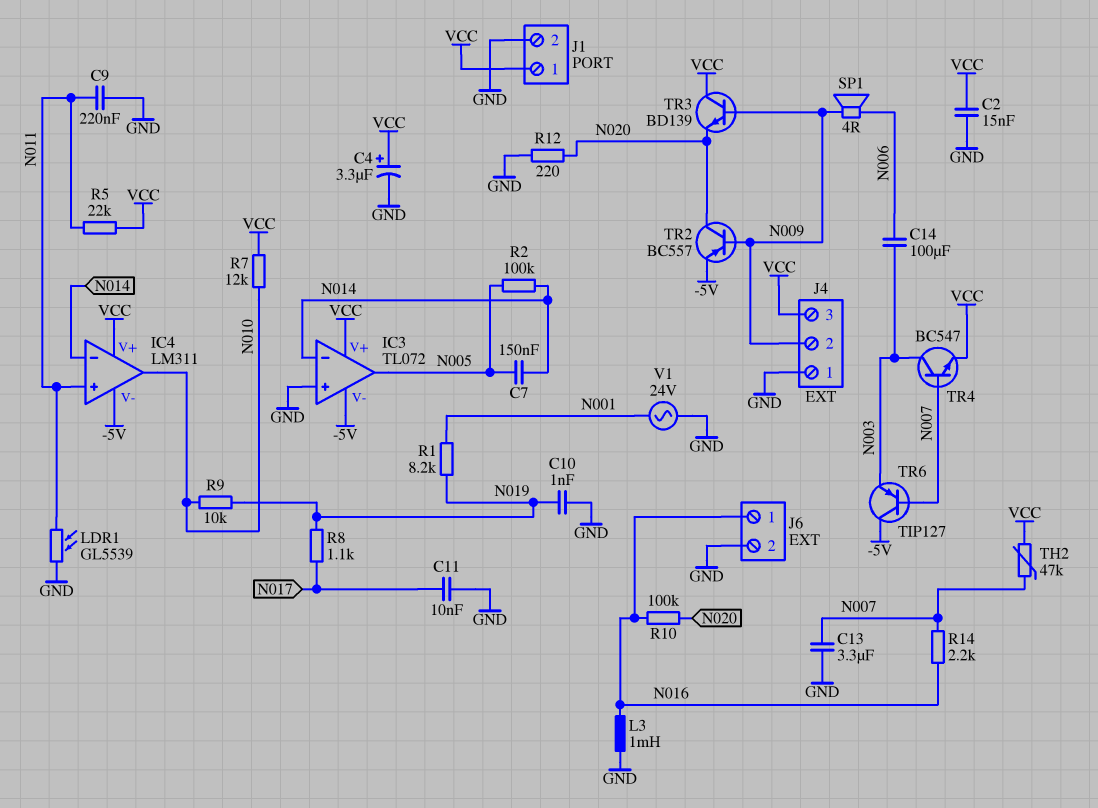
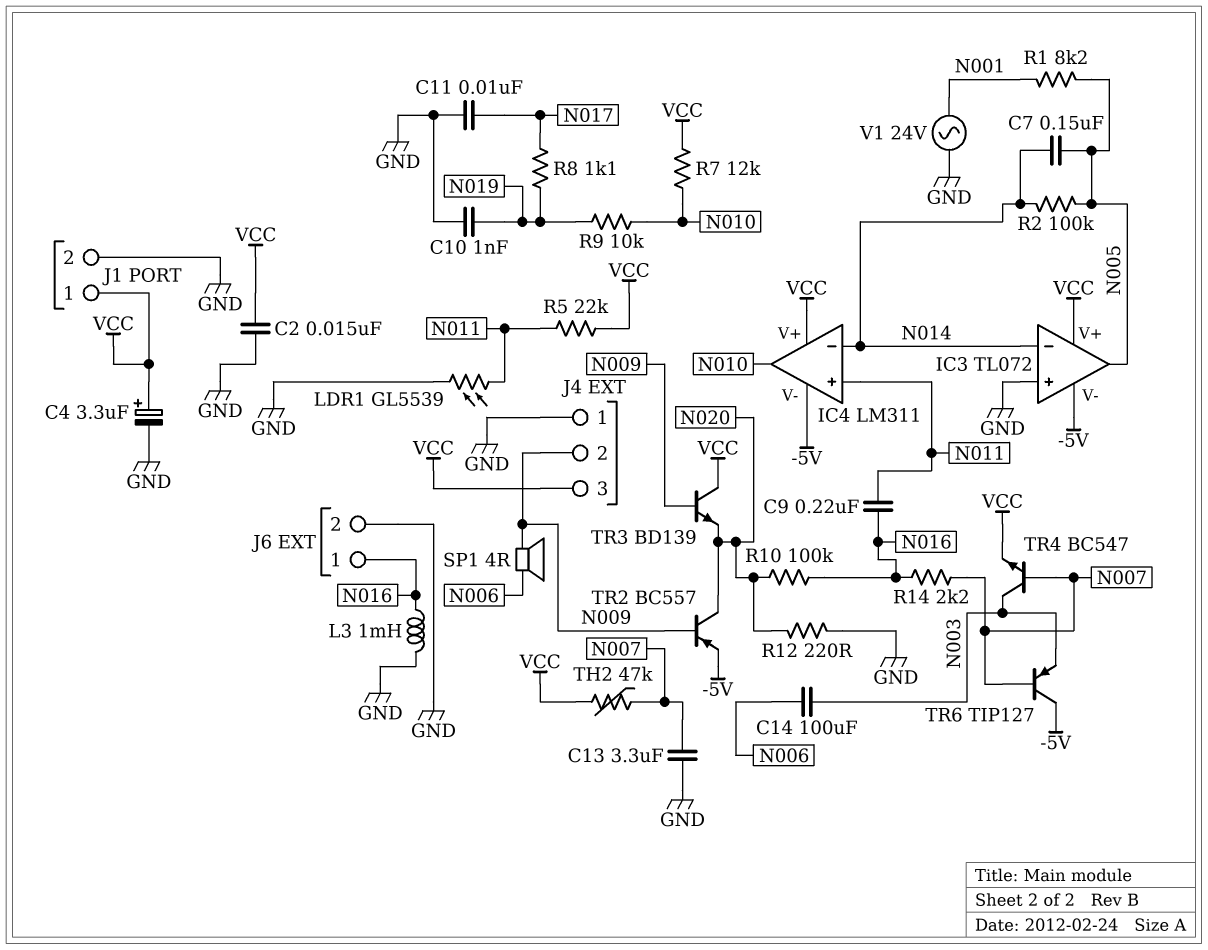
C9: 220nF (GND, N011) -> 220nF (N011, N016)
R1: 8.2k (N001, N019) -> 8.2k (N001, N005)

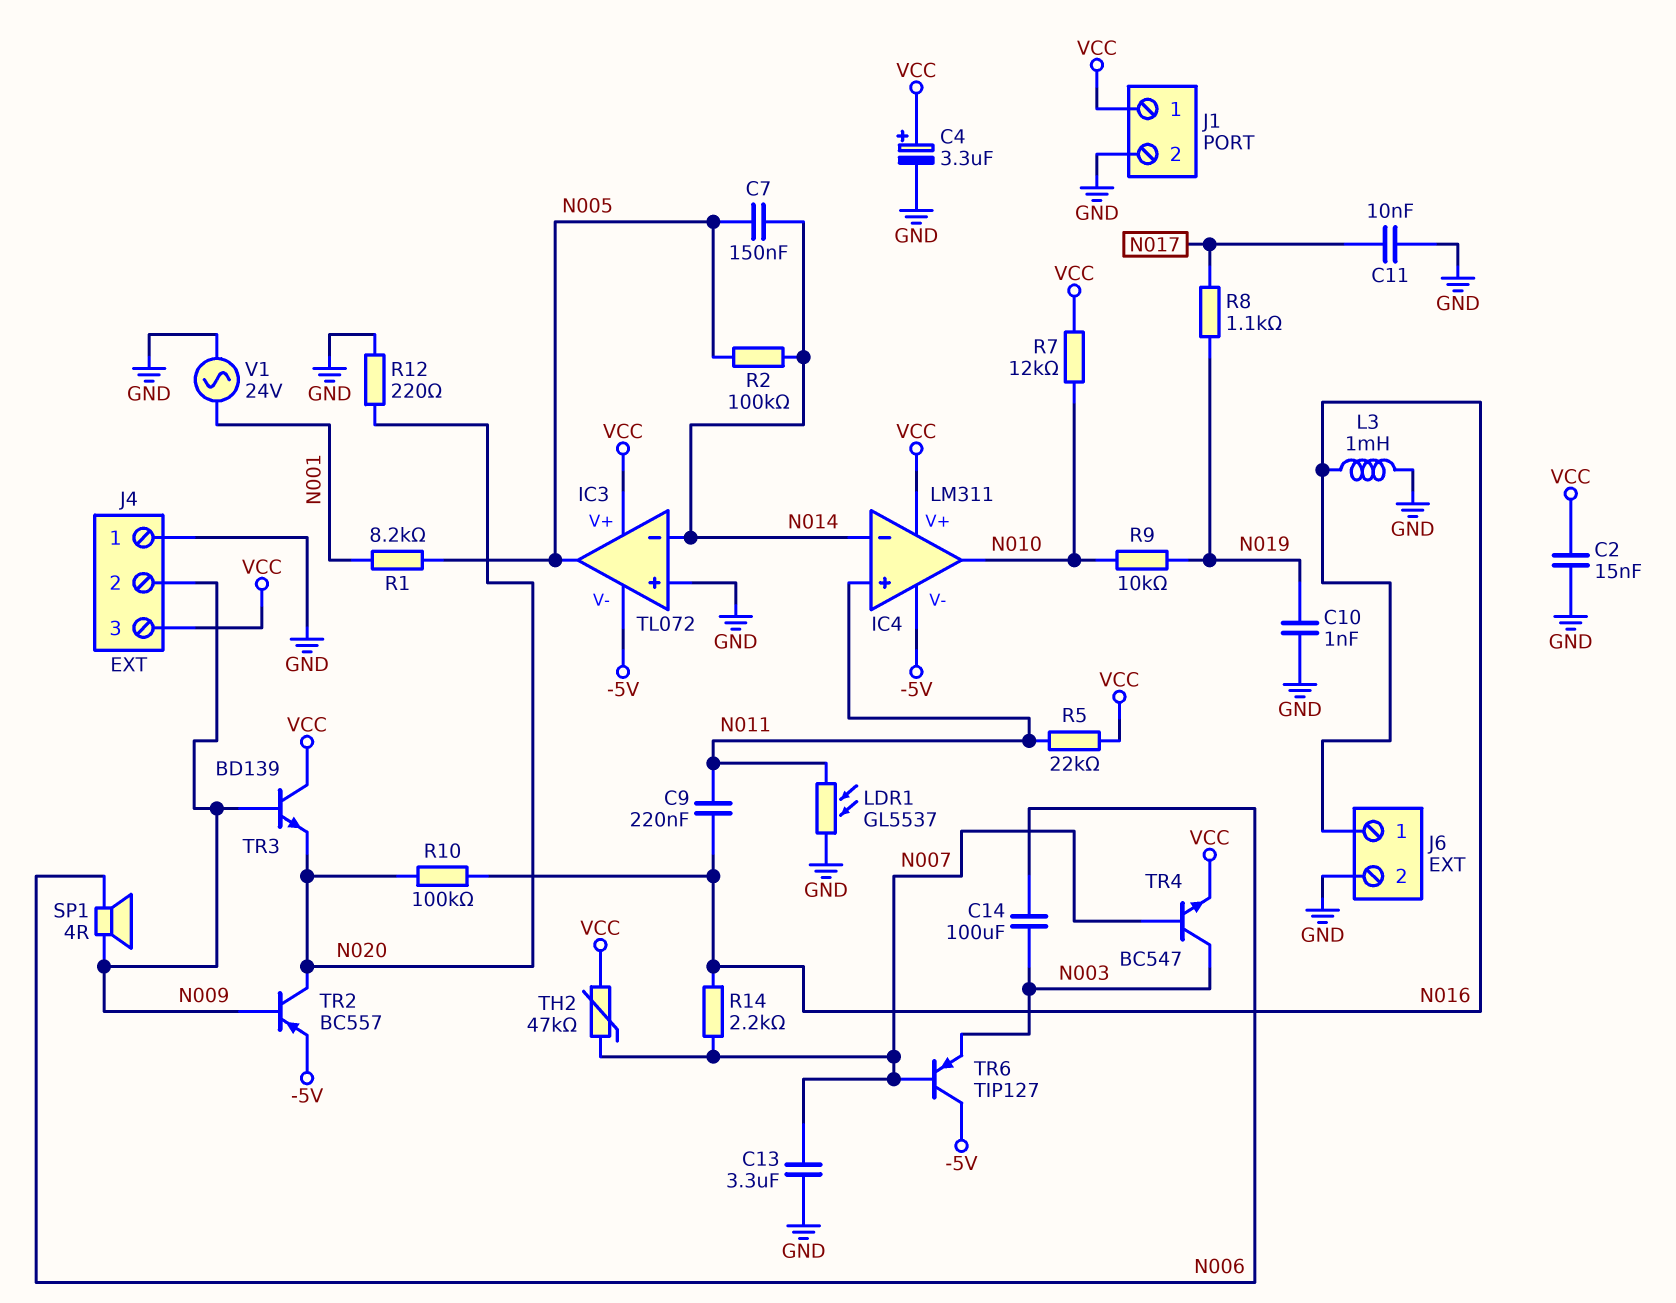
LDR1: GL5539 (GND, N011) -> GL5537 (GND, N011)

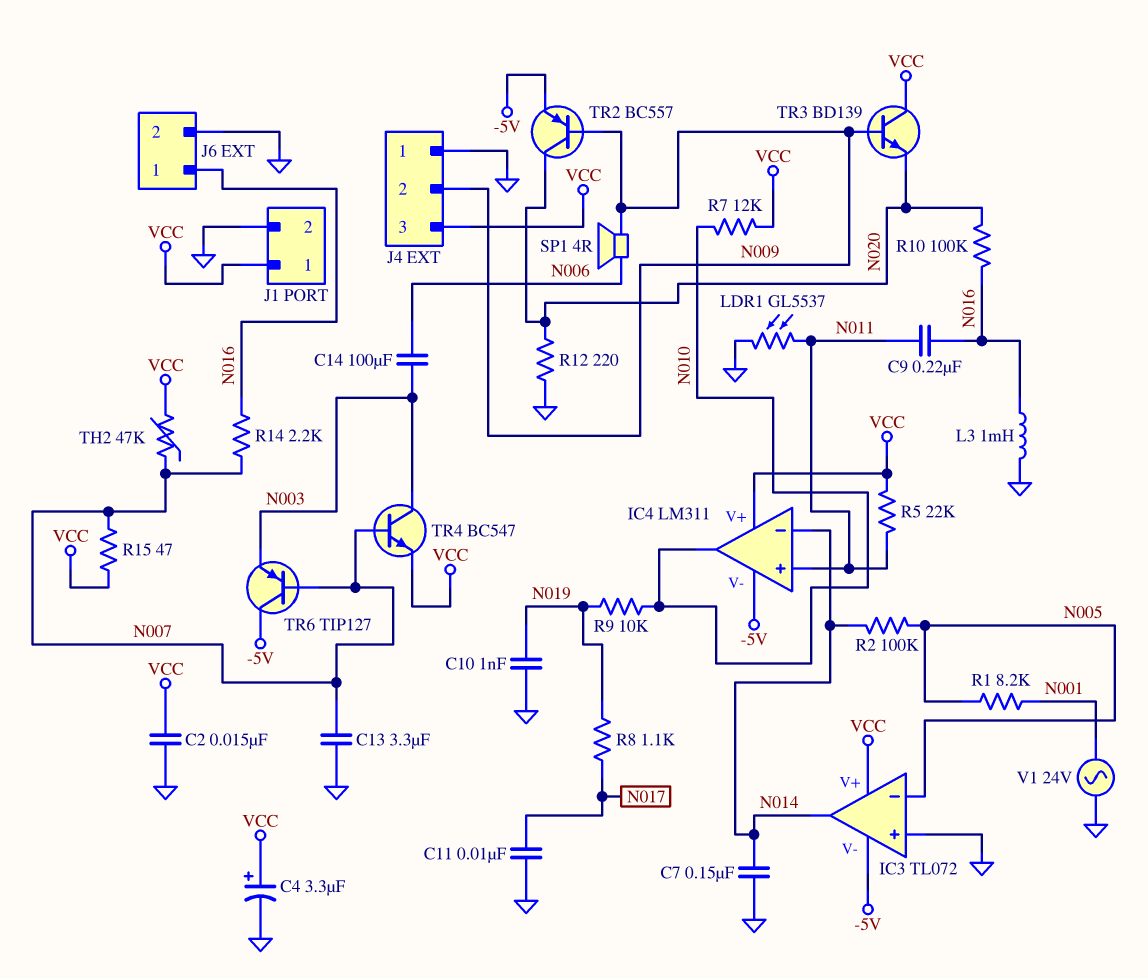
C7: 150nF (N005, N014) -> 150nF (GND, N014)
IC3 pin in-: N014 -> N005
IC3 pin out: N005 -> N014
R15: none -> 47 (N007, VCC)

